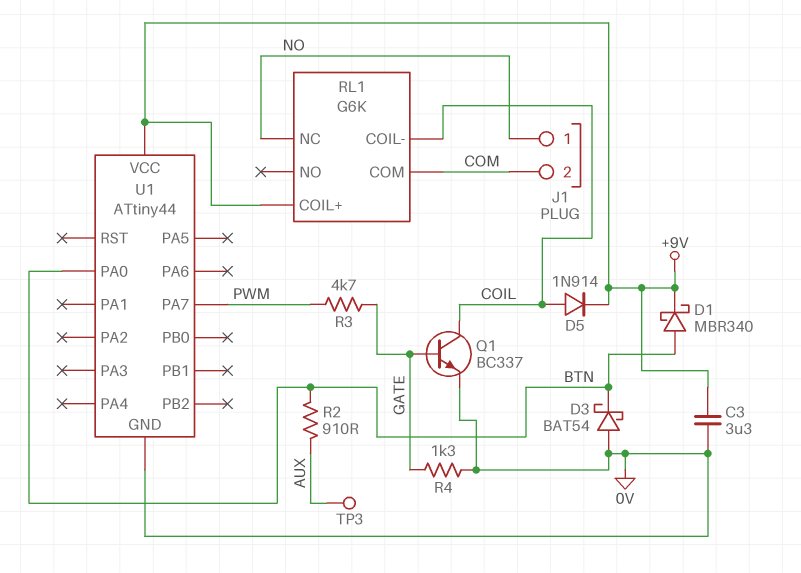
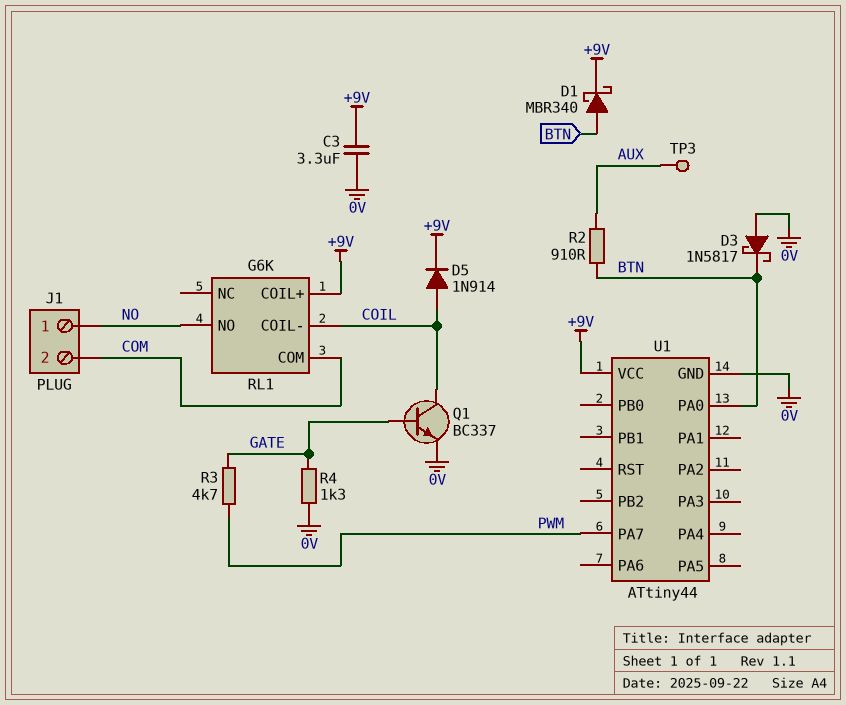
D3: schottky BAT54 (A 0V, K BTN) -> schottky 1N5817 (A 0V, K BTN)
RL1 pin NC: NO -> none
RL1 pin NO: none -> NO

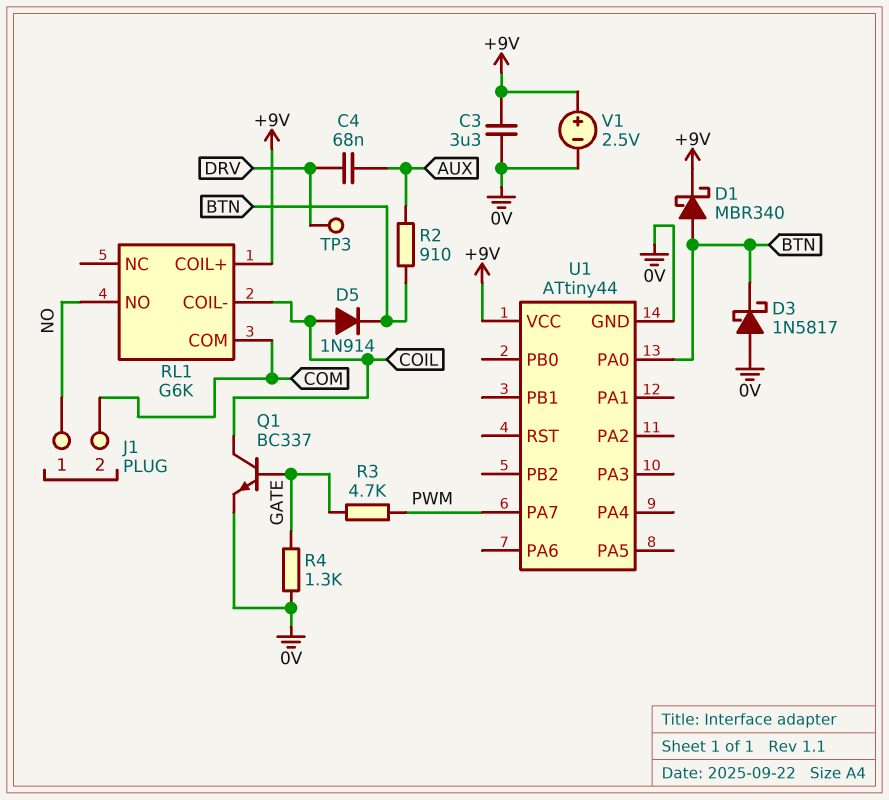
C4: none -> 68nF (AUX, DRV)
D5: diode 1N914 (A COIL, K +9V) -> diode 1N914 (A COIL, K BTN)
TP3: test point (AUX) -> test point (DRV)
V1: none -> 2.5V (plus +9V, minus 0V)

